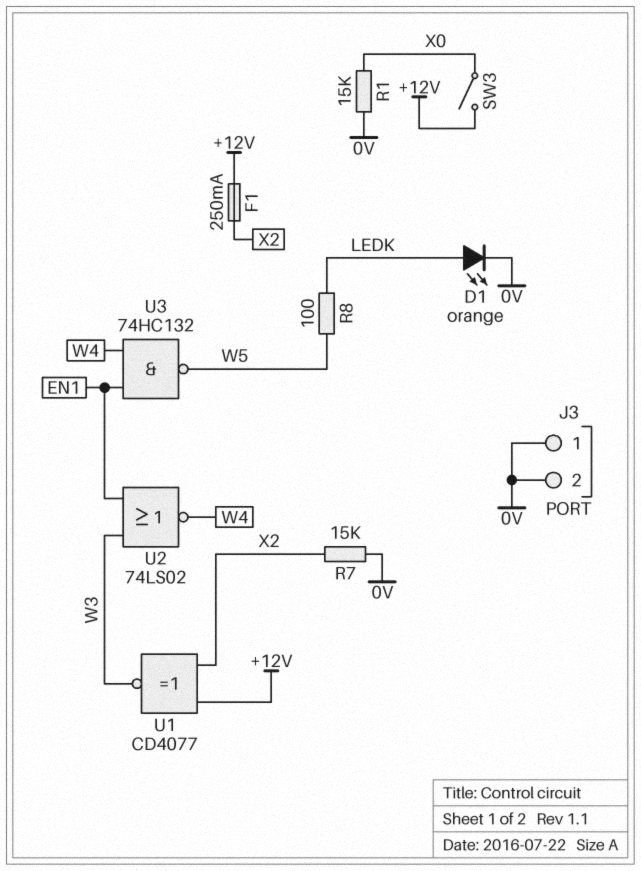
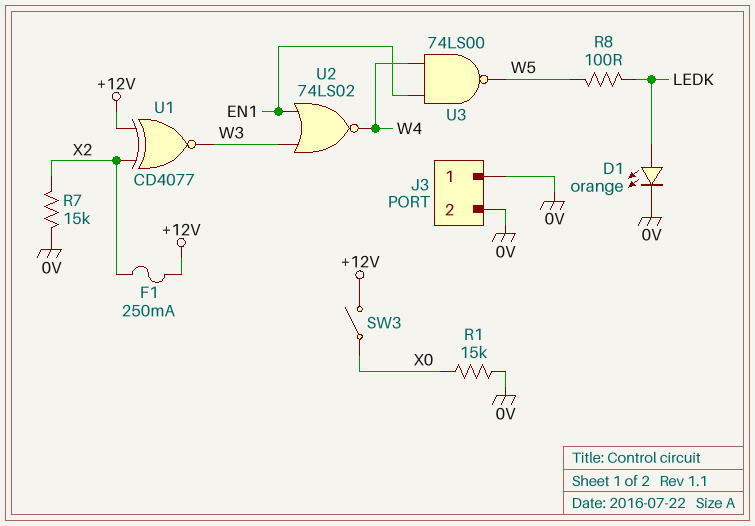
U3: NAND 74HC132 (in EN1, in W4, out W5) -> NAND 74LS00 (in EN1, in W4, out W5)

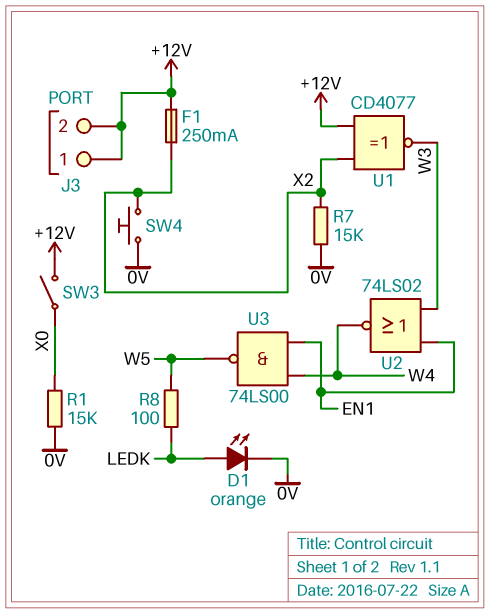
J3 pin 1: 0V -> +12V
J3 pin 2: 0V -> +12V
SW4: none -> button (0V, X2)

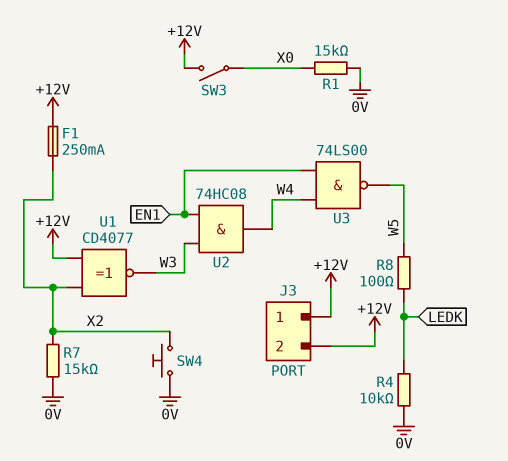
D1: LED orange (A LEDK, K 0V) -> none
R4: none -> 10k (0V, LEDK)
U2: NOR 74LS02 (in EN1, in W3, out W4) -> AND 74HC08 (in EN1, in W3, out W4)

